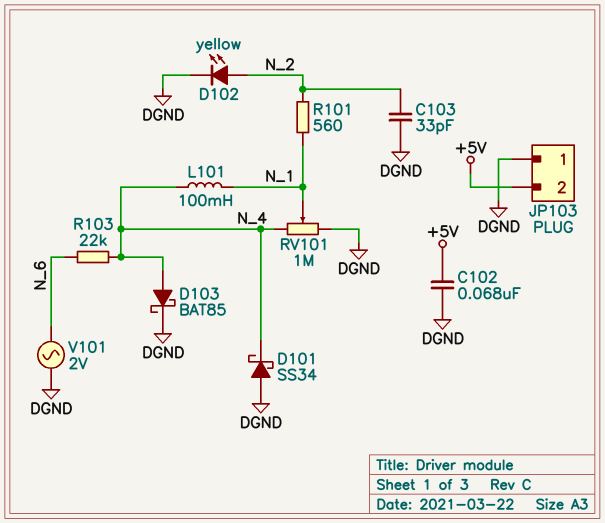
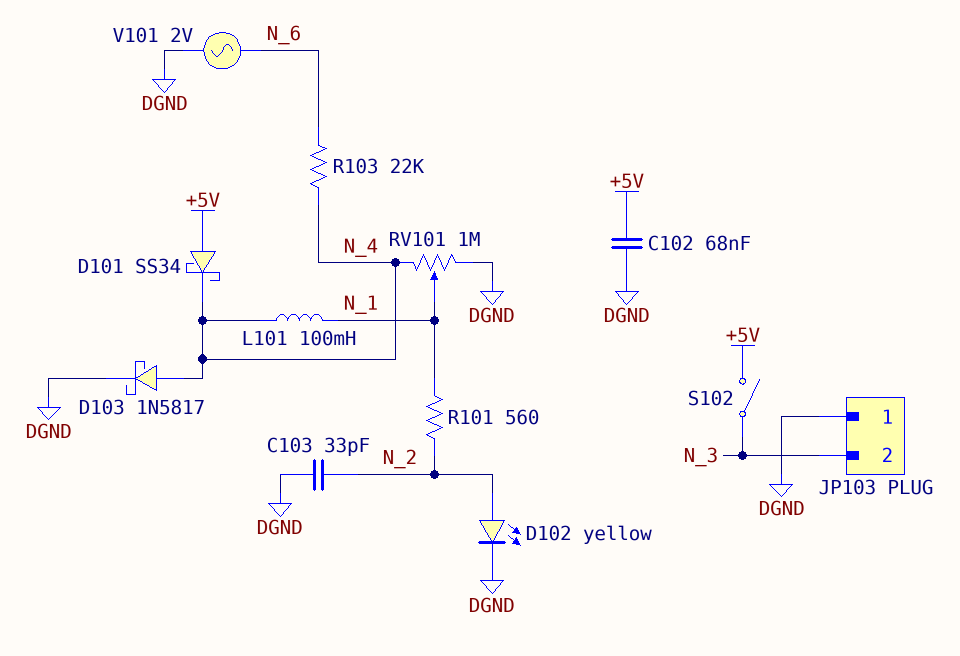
D101: schottky SS34 (A DGND, K N_4) -> schottky SS34 (A +5V, K N_4)
D103: schottky BAT85 (A N_4, K DGND) -> schottky 1N5817 (A N_4, K DGND)
JP103 pin 2: +5V -> N_3
S102: none -> switch (+5V, N_3)

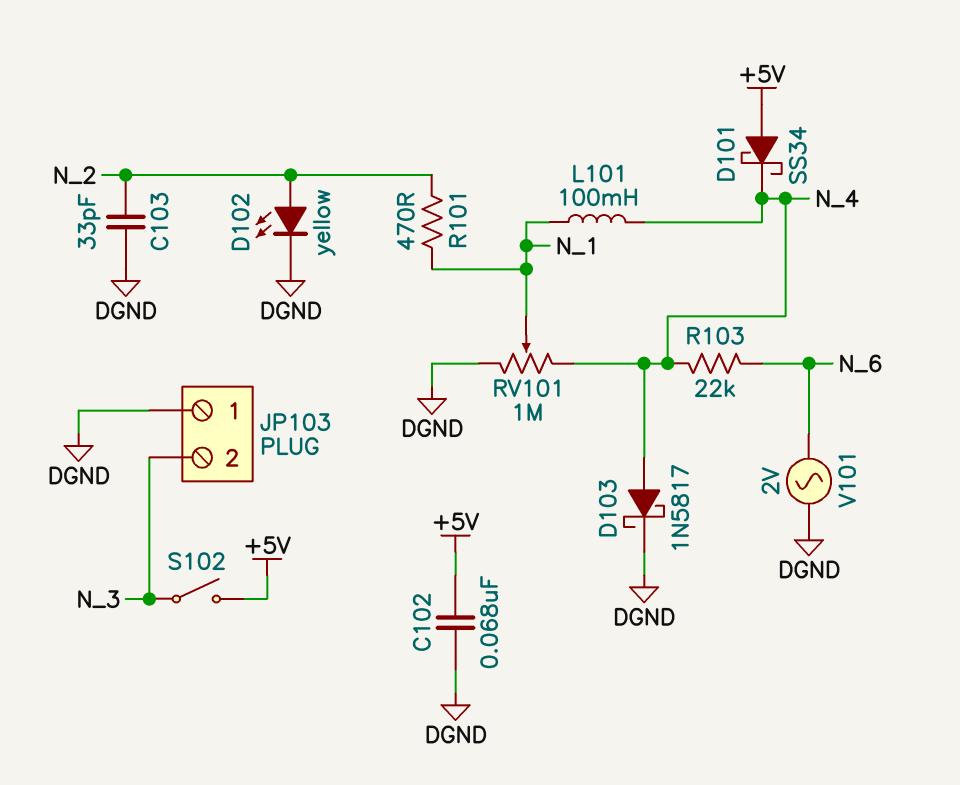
R101: 560 (N_1, N_2) -> 470 (N_1, N_2)

